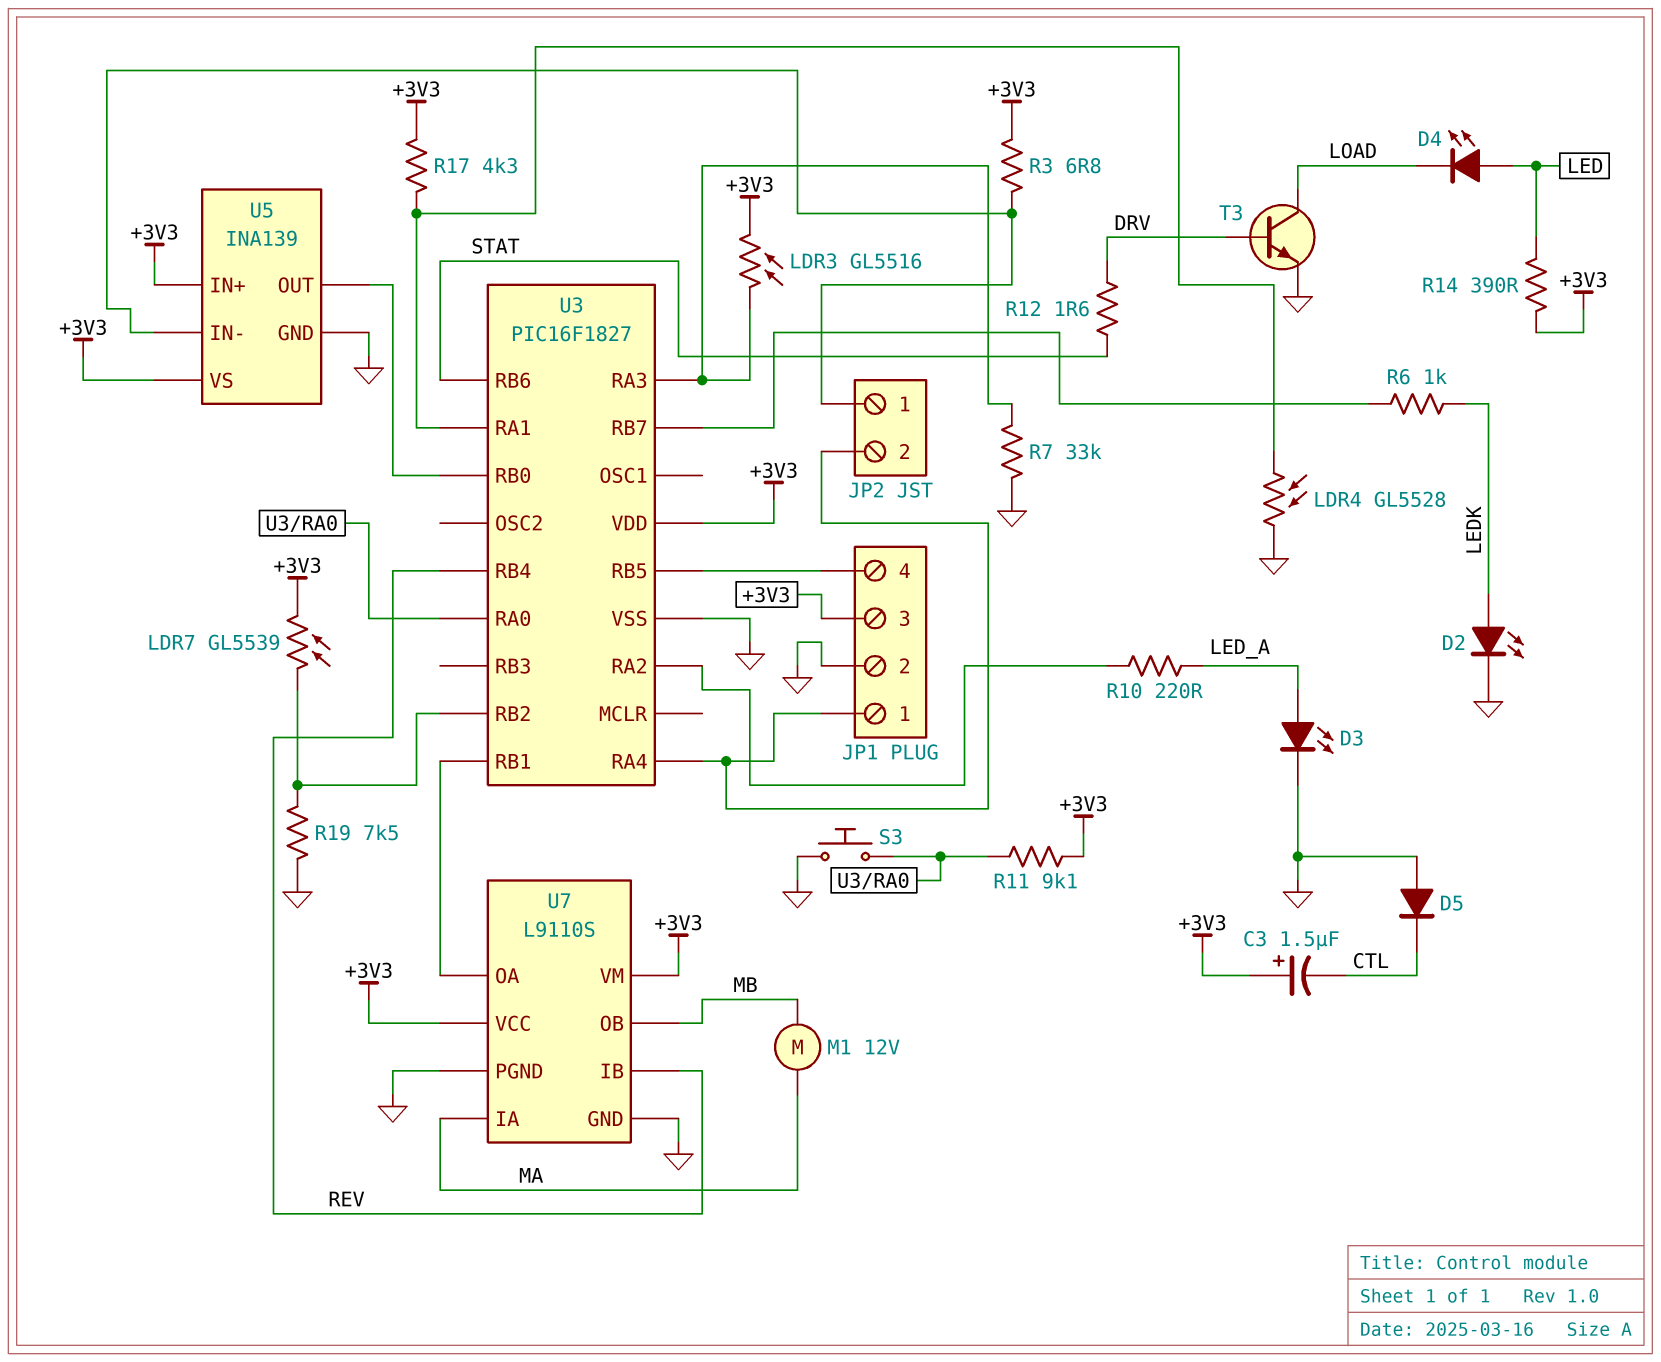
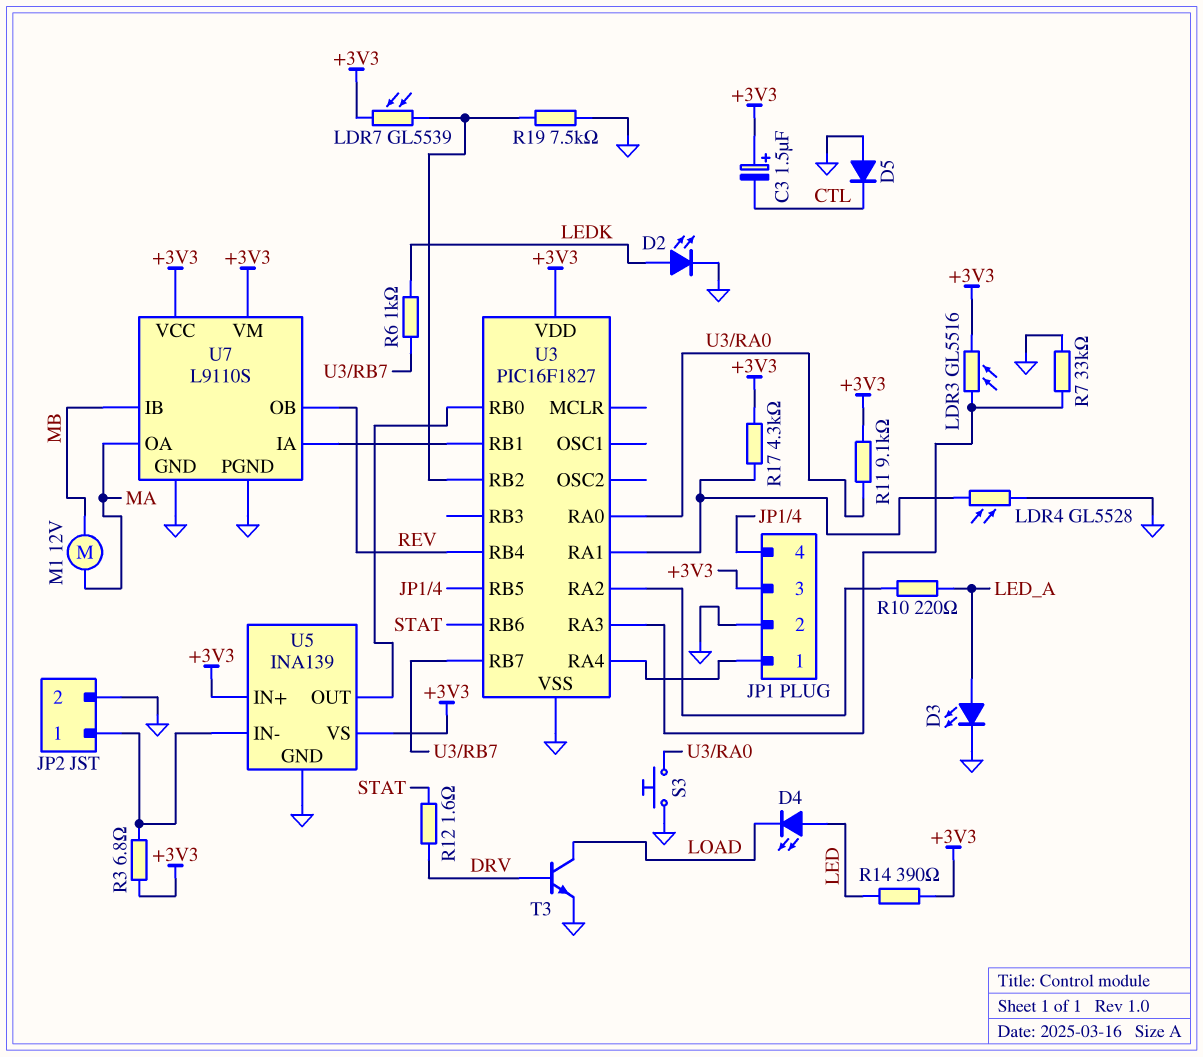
JP2 pin 2: JP1/1 -> GND
U7 pin IA: MA -> U3/RB1
U7 pin IB: REV -> MB
U7 pin OA: U3/RB1 -> MA
U7 pin OB: MB -> REV

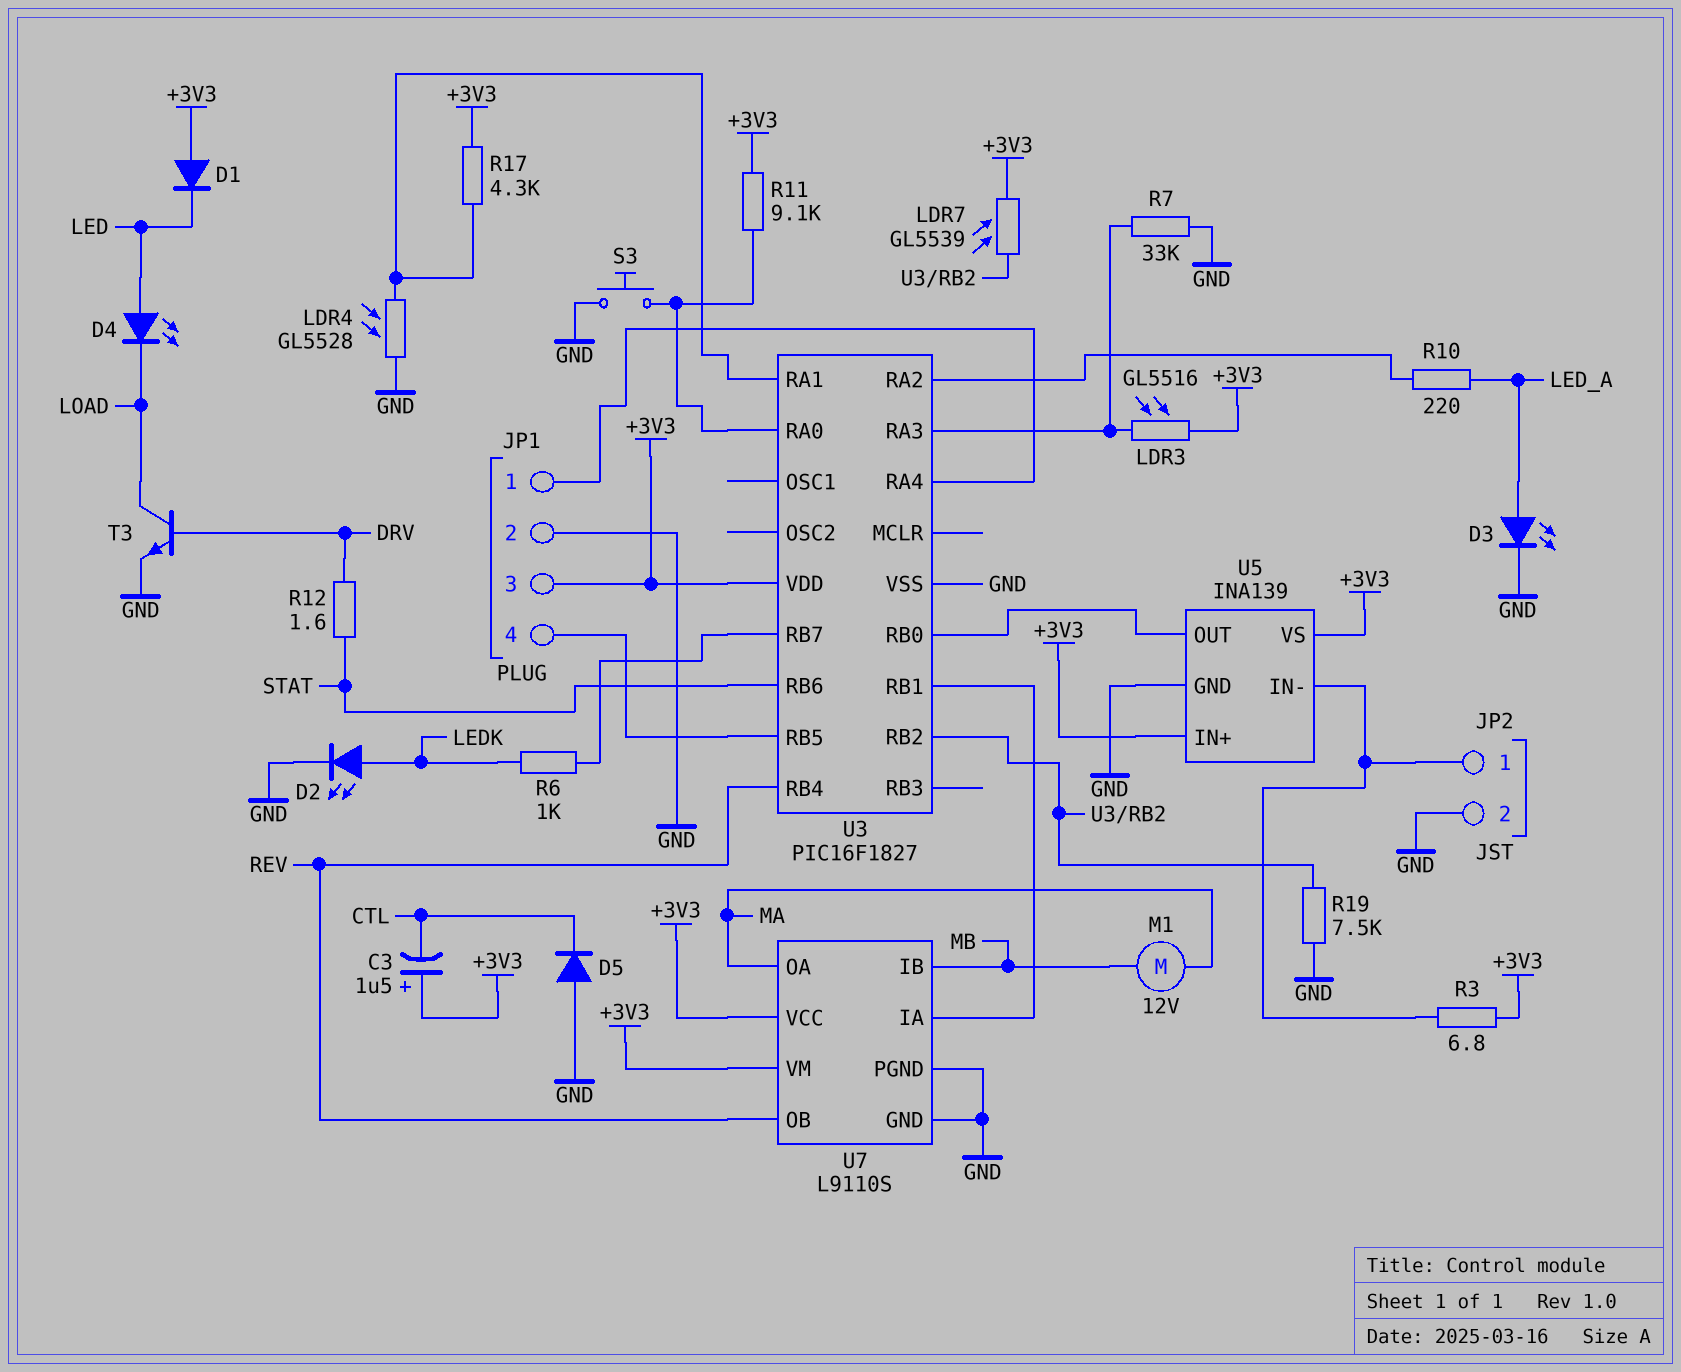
D1: none -> diode (A +3V3, K LED)
R14: 390 (+3V3, LED) -> none

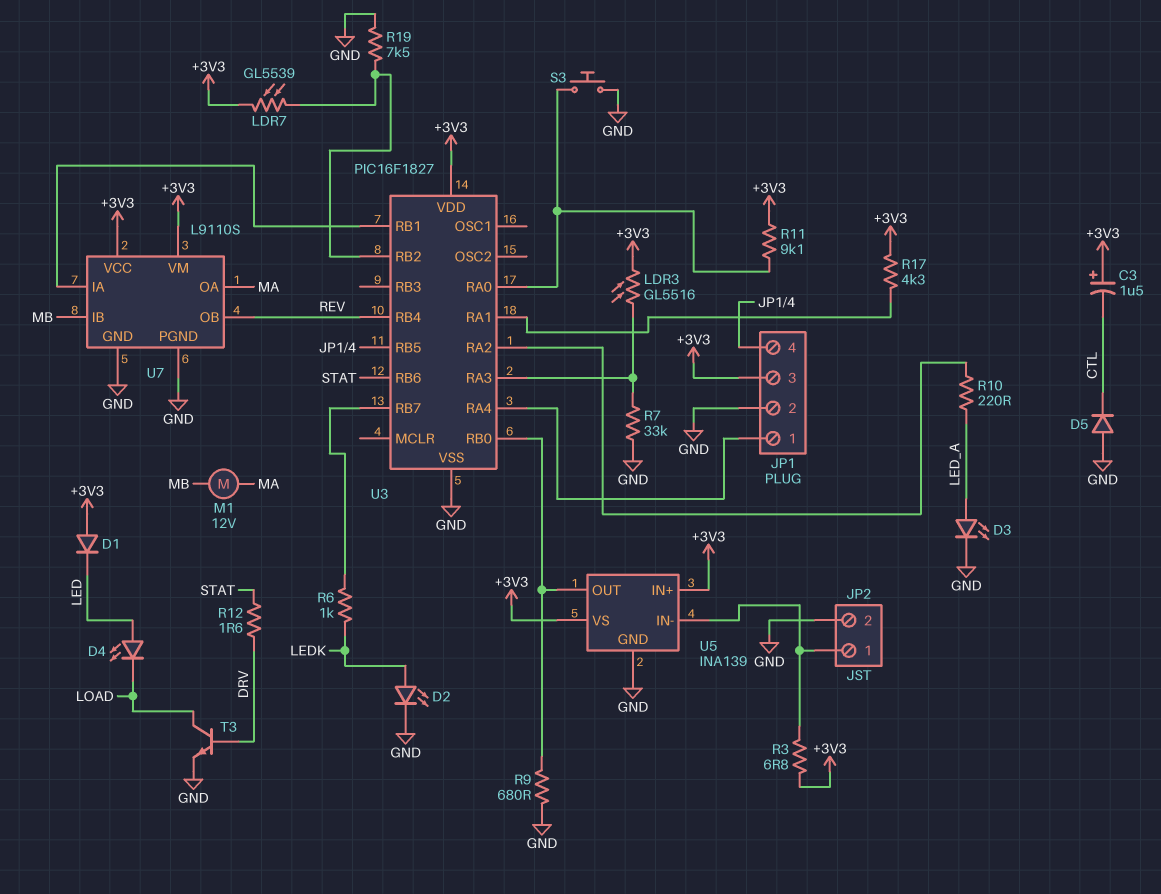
LDR4: GL5528 (GND, U3/RA1) -> none
R9: none -> 680 (GND, U3/RB0)

